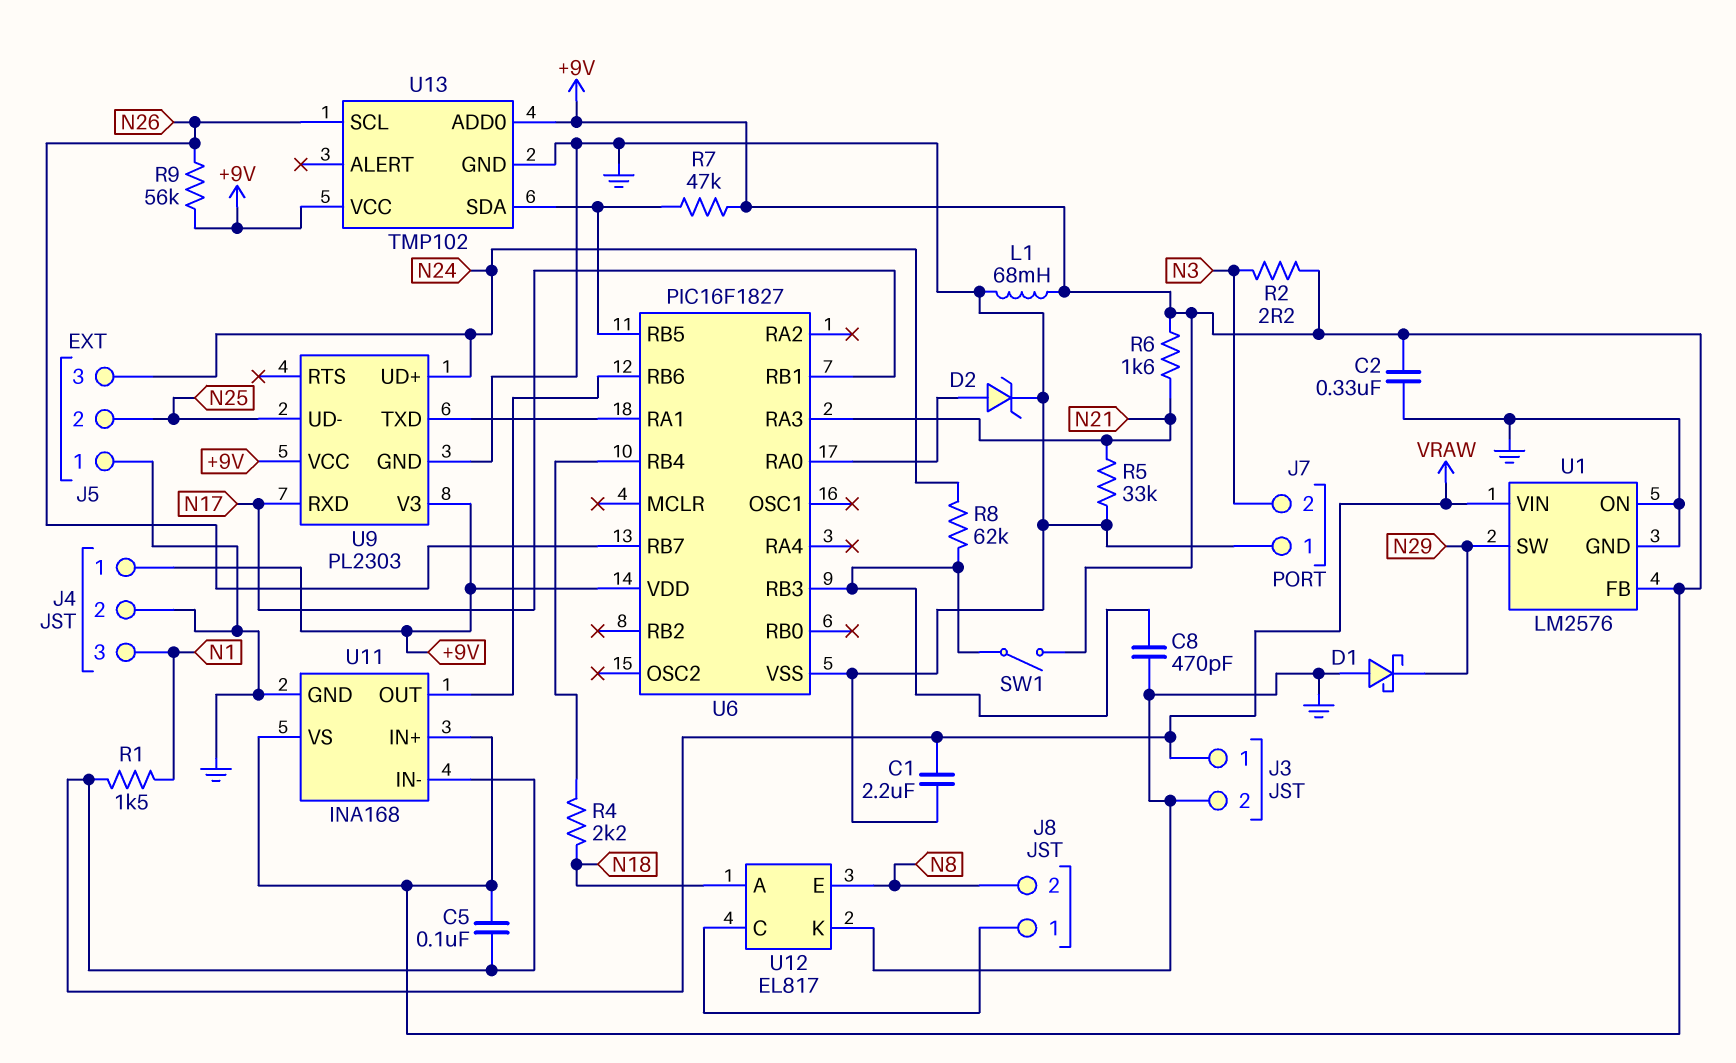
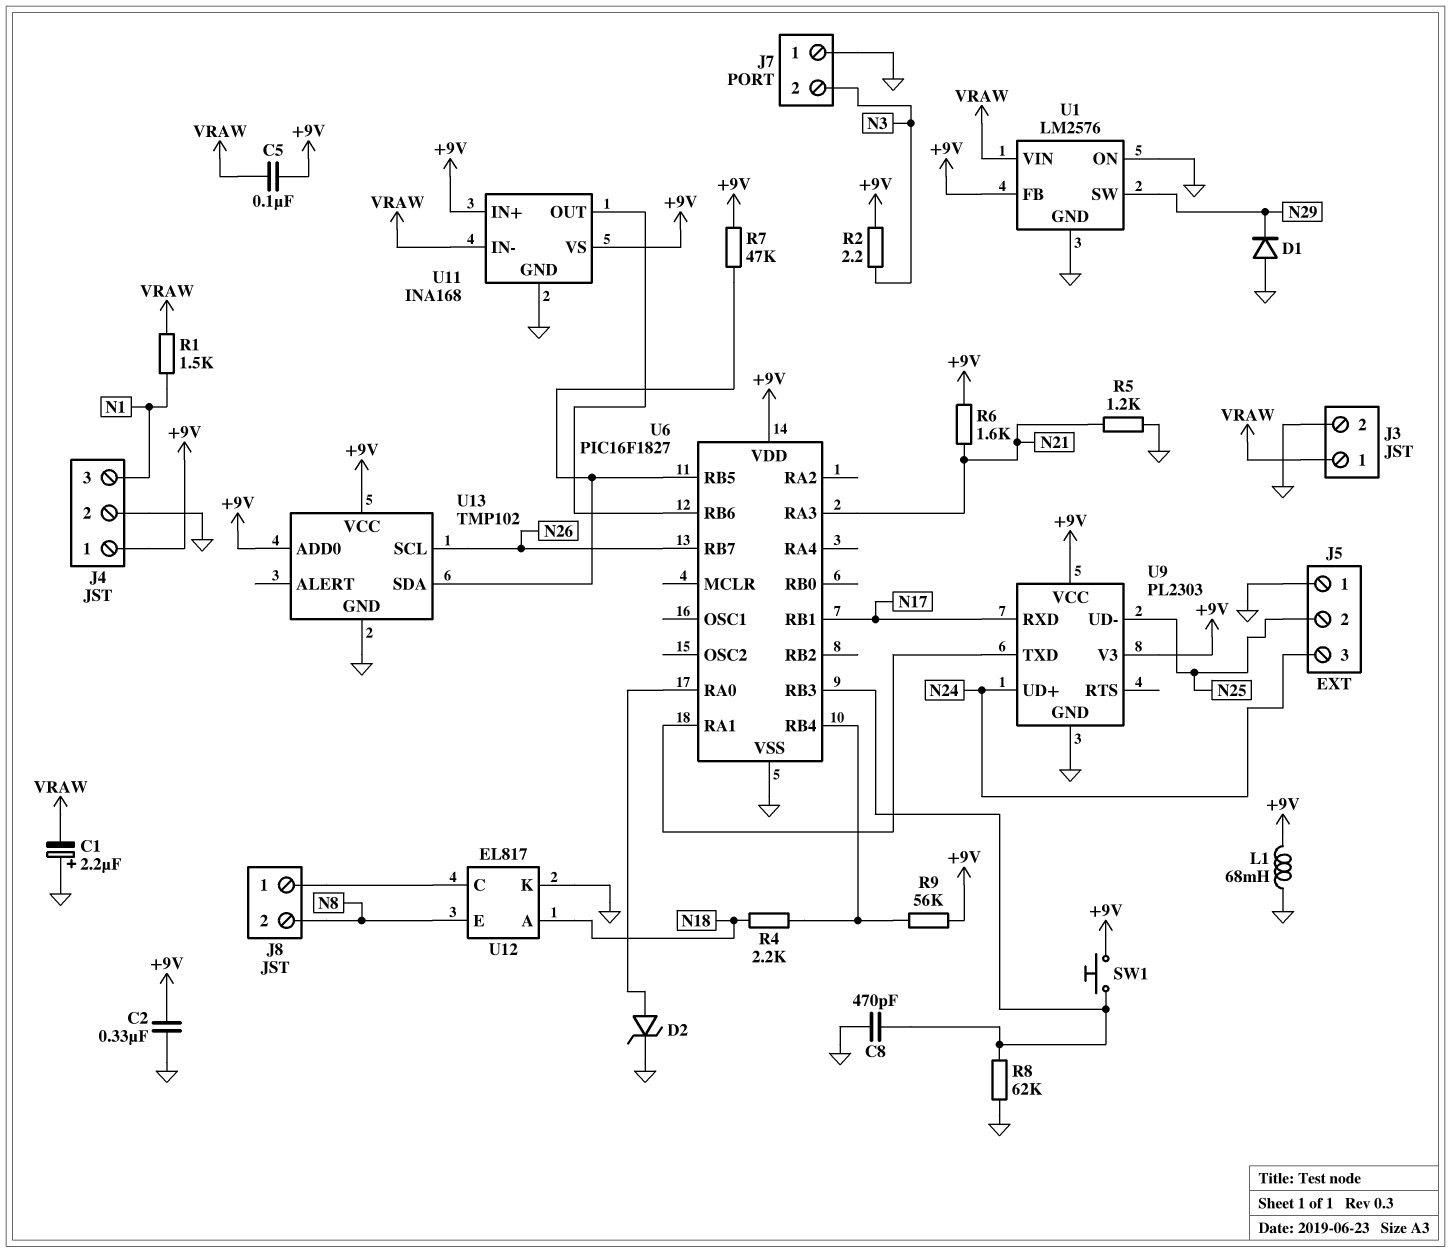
C1: 2.2uF (GND, VRAW) -> 2.2uF (plus GND, minus VRAW)
D1: schottky (A GND, K N29) -> diode (A GND, K N29)
R5: 33k (GND, N21) -> 1.2k (GND, N21)
R8: 62k (N24, U6/RB3) -> 62k (GND, U6/RB3)
R9: 56k (+9V, N26) -> 56k (+9V, U6/RB4)
SW1: switch (+9V, U6/RB3) -> button (+9V, U6/RB3)

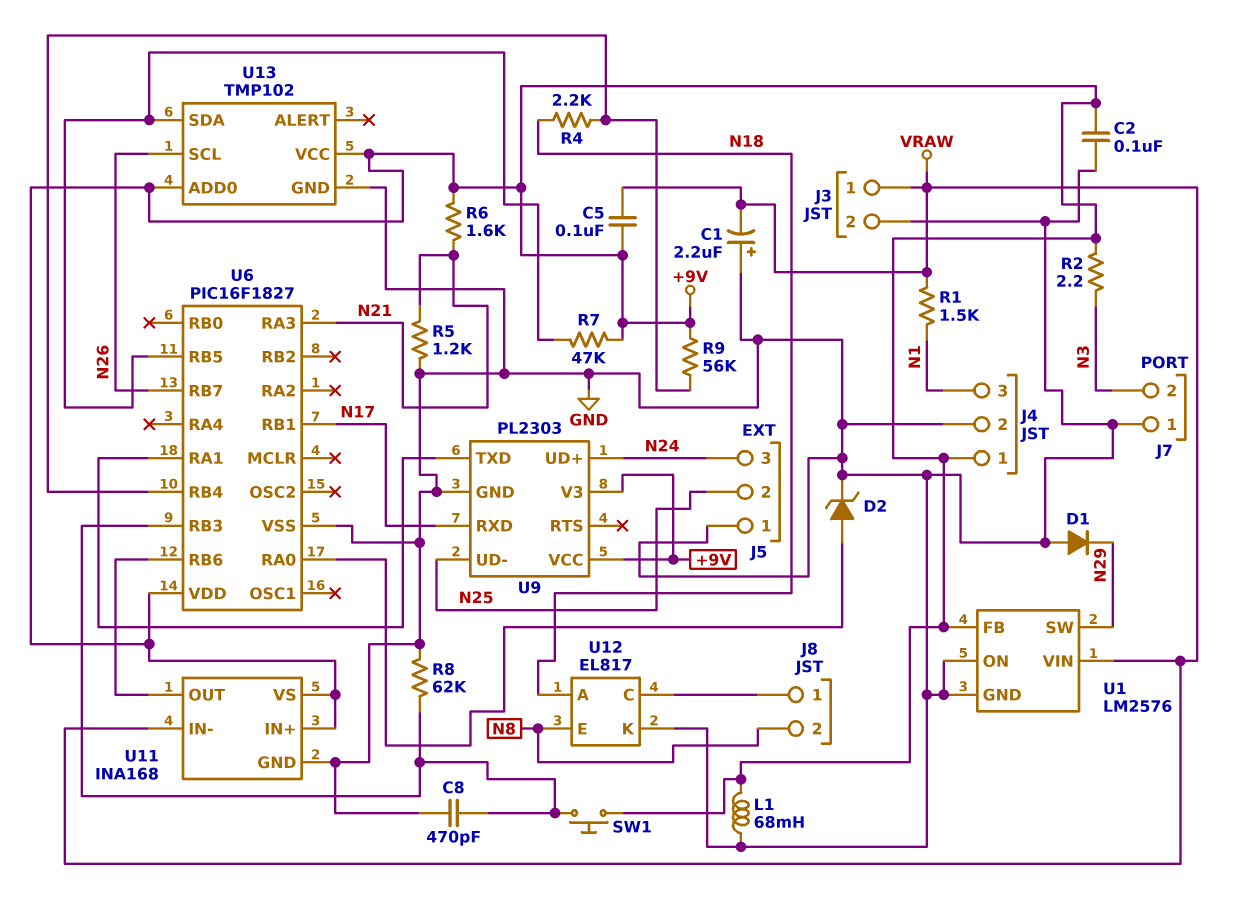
C2: 330nF (+9V, GND) -> 100nF (+9V, GND)

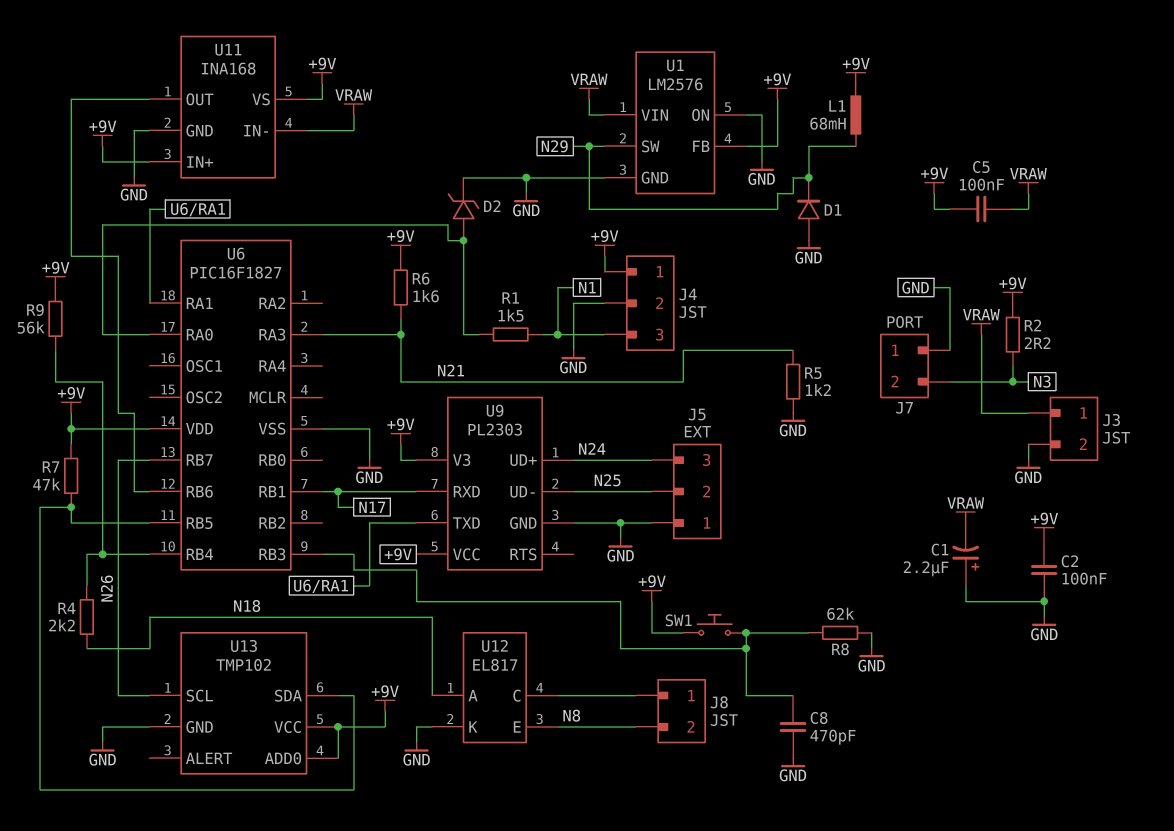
L1: 68mH (+9V, GND) -> 68mH (+9V, N29)
R1: 1.5k (N1, VRAW) -> 1.5k (N1, U6/RA0)

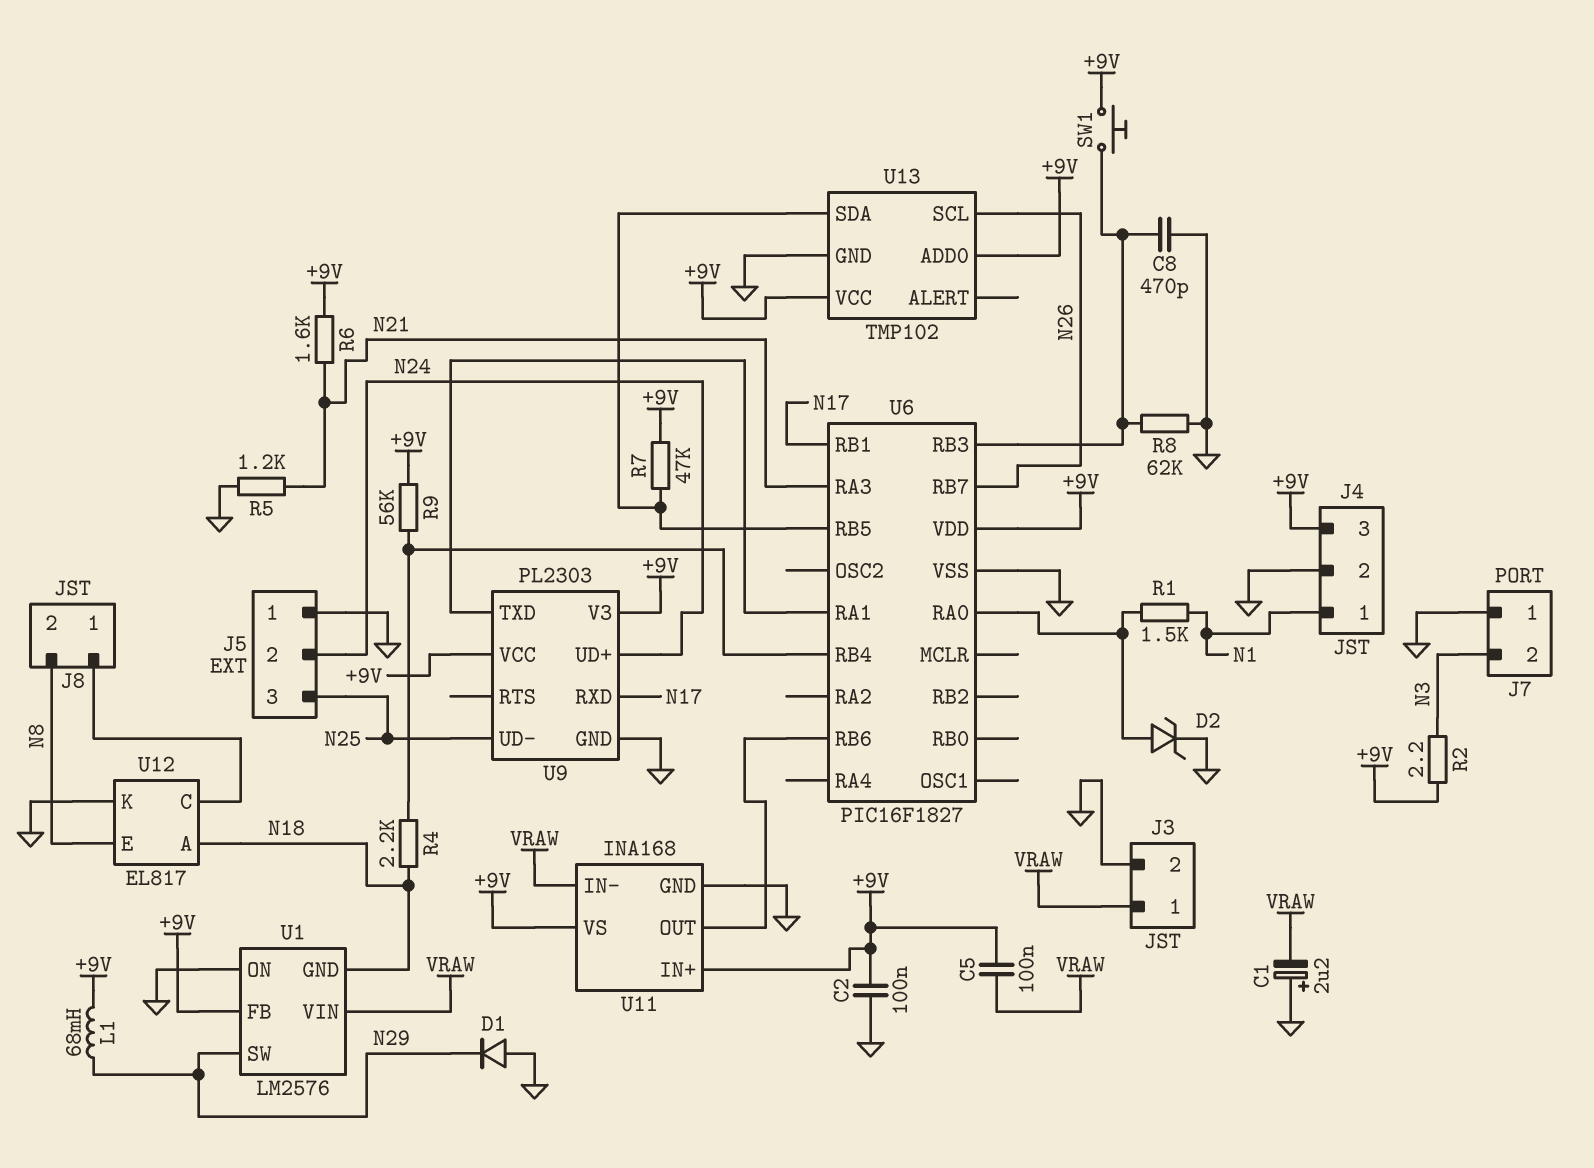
J4 pin 1: +9V -> N1
J4 pin 3: N1 -> +9V
J5 pin 2: N25 -> N24
J5 pin 3: N24 -> N25
U1 pin GND: GND -> N18

